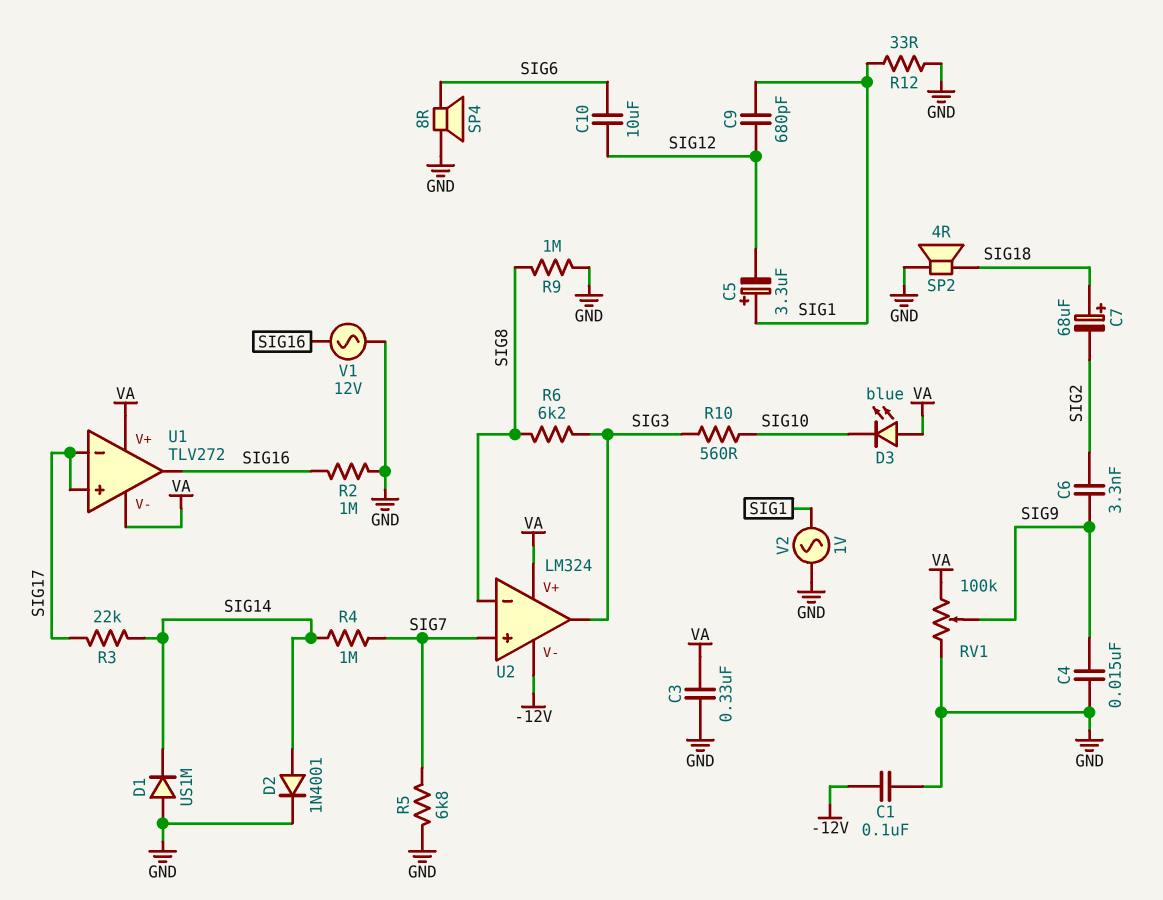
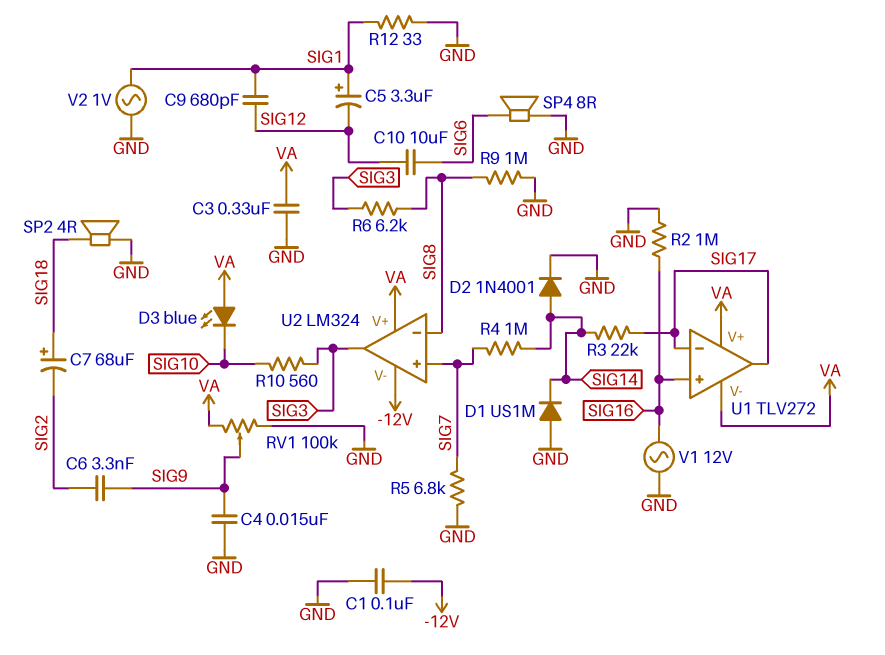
U1 pin in+: SIG17 -> SIG16
U1 pin out: SIG16 -> SIG17

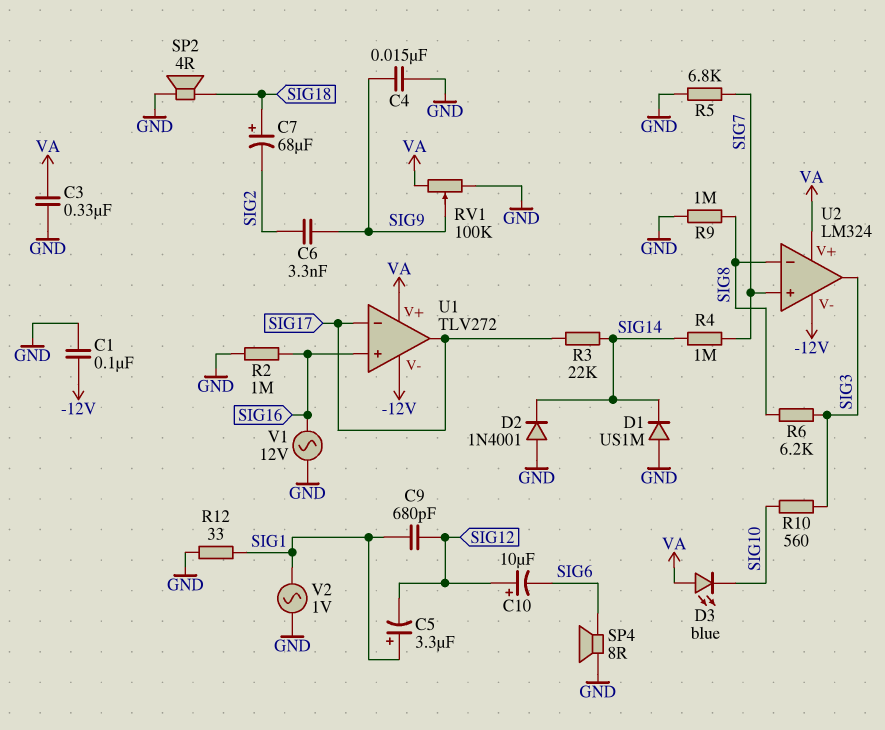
C10: 10uF (SIG6, SIG12) -> 10uF (plus SIG12, minus SIG6)
D2: diode 1N4001 (A SIG14, K GND) -> diode 1N4001 (A GND, K SIG14)
U1 pin V-: VA -> -12V

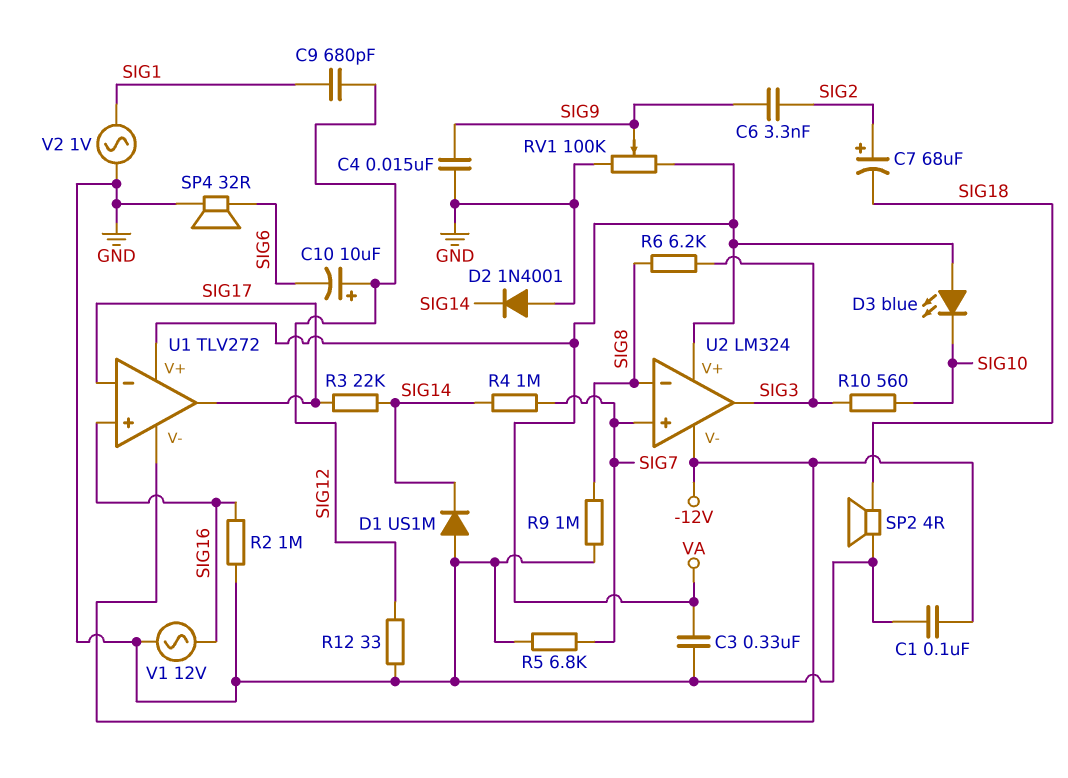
C5: 3.3uF (plus SIG1, minus SIG12) -> none
C7: 68uF (plus SIG18, minus SIG2) -> 68uF (plus SIG2, minus SIG18)
R12: 33 (GND, SIG1) -> 33 (GND, SIG12)
SP4: speaker 8R (GND, SIG6) -> speaker 32R (GND, SIG6)

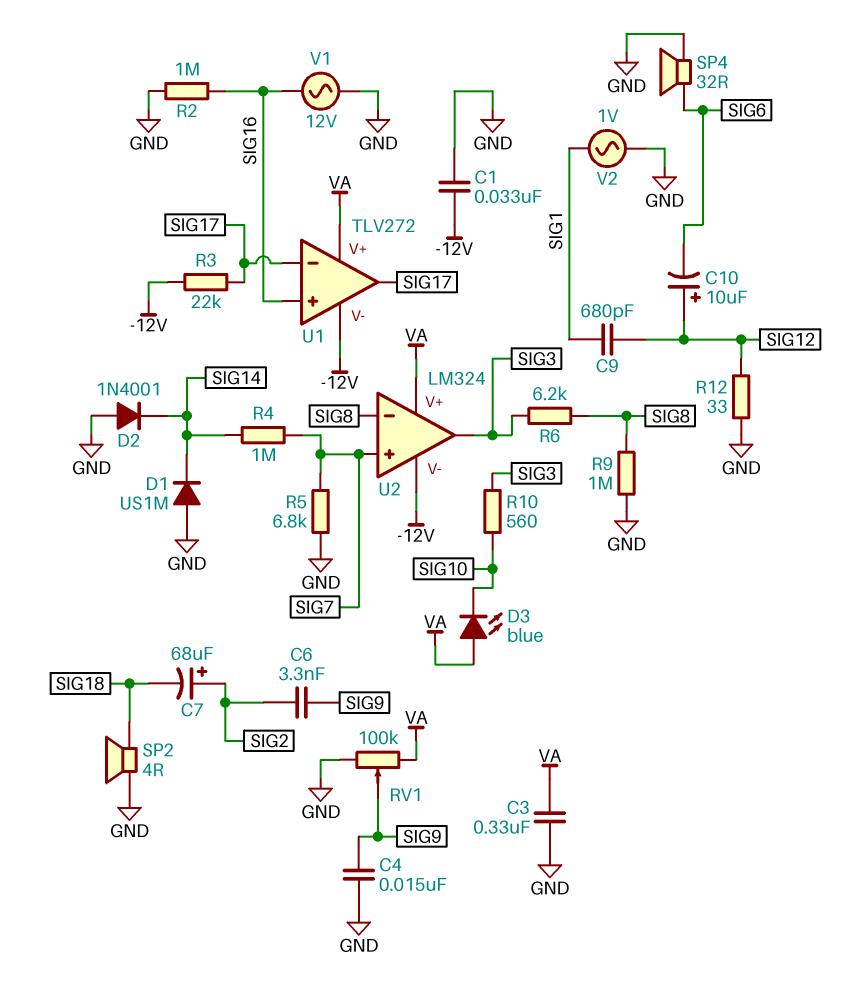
C1: 100nF (-12V, GND) -> 33nF (-12V, GND)
R3: 22k (SIG14, SIG17) -> 22k (-12V, SIG17)

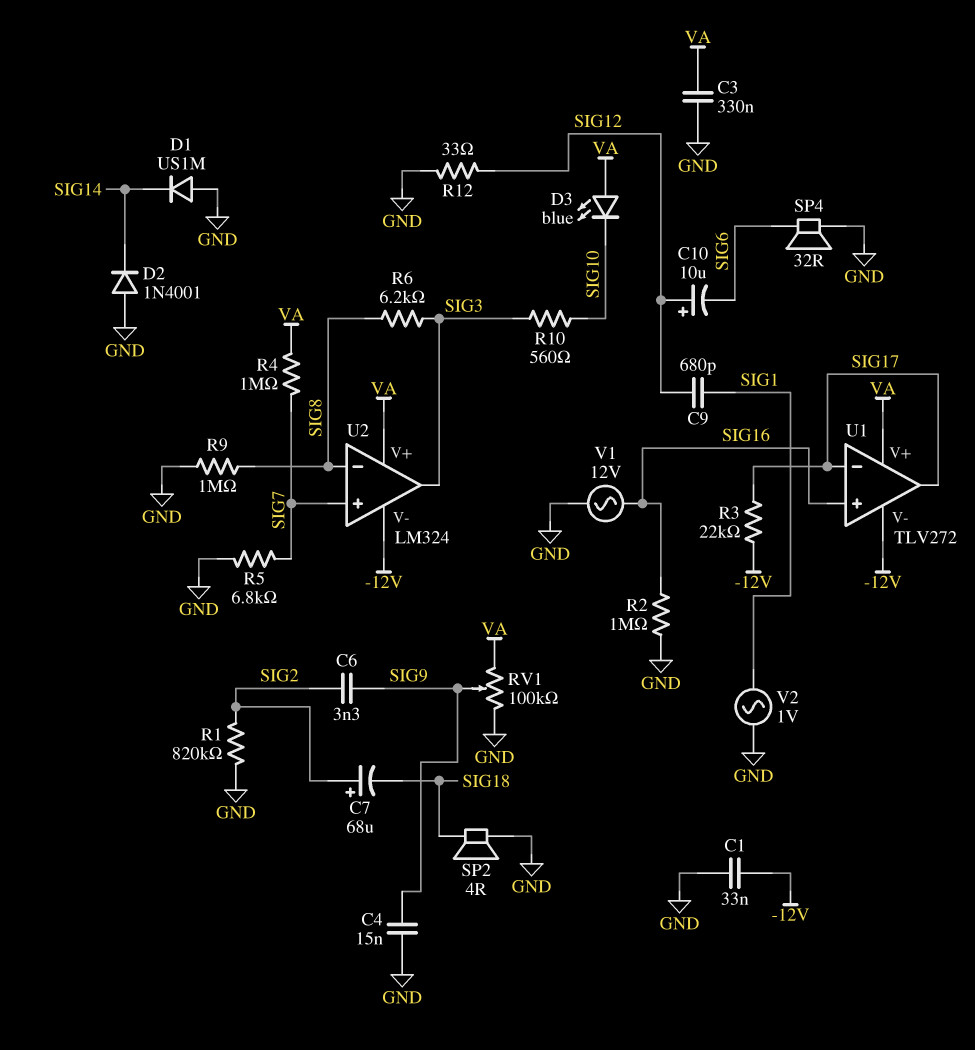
R1: none -> 820k (GND, SIG2)
R4: 1M (SIG7, SIG14) -> 1M (SIG7, VA)

